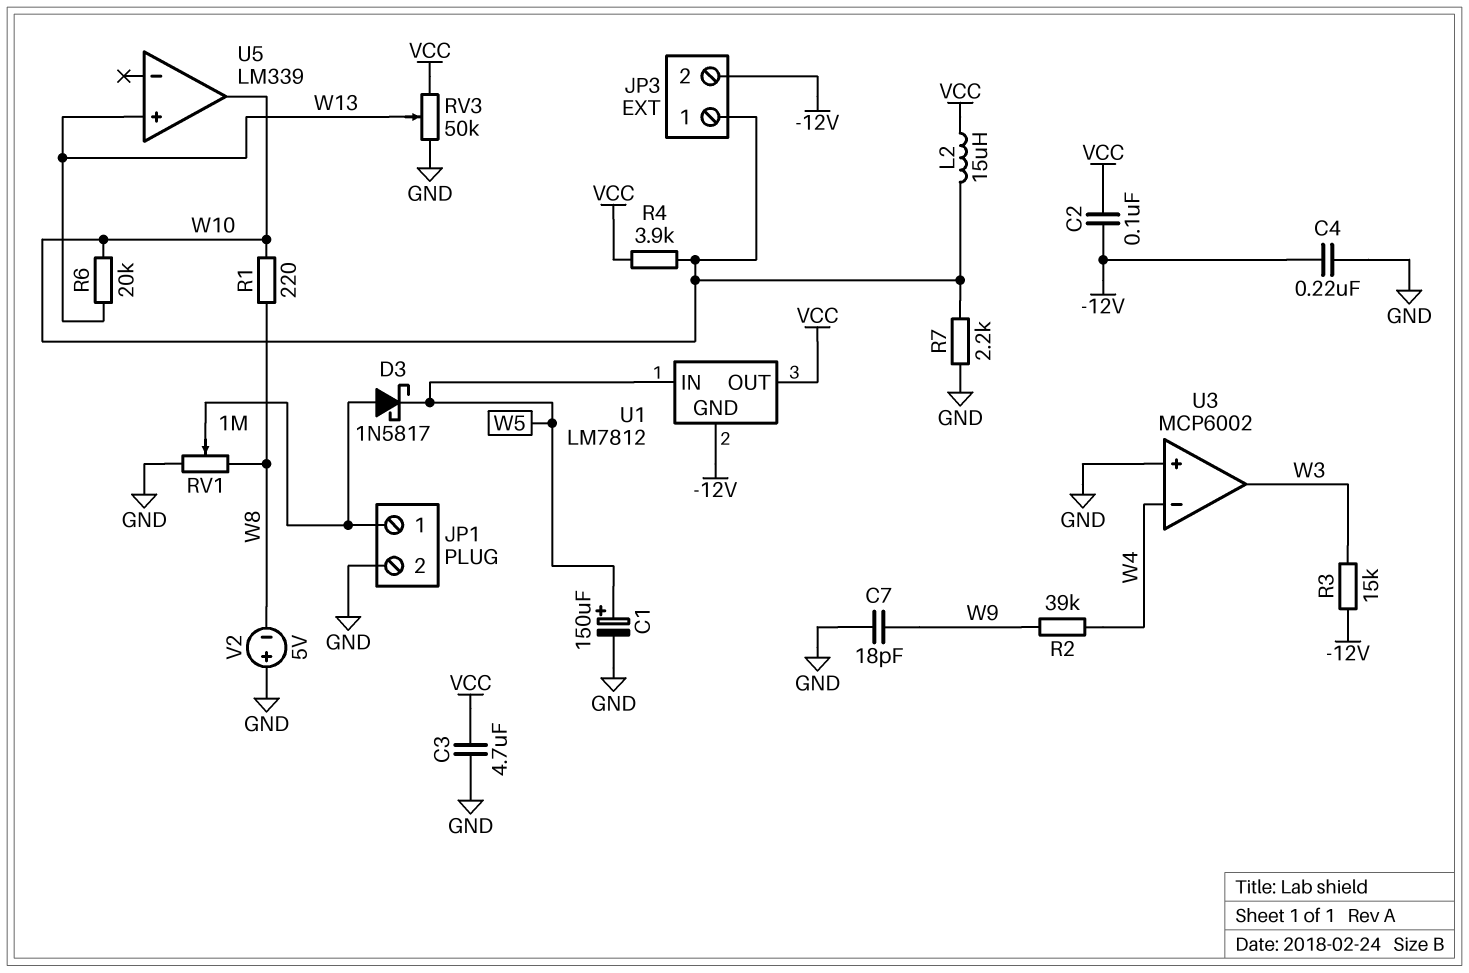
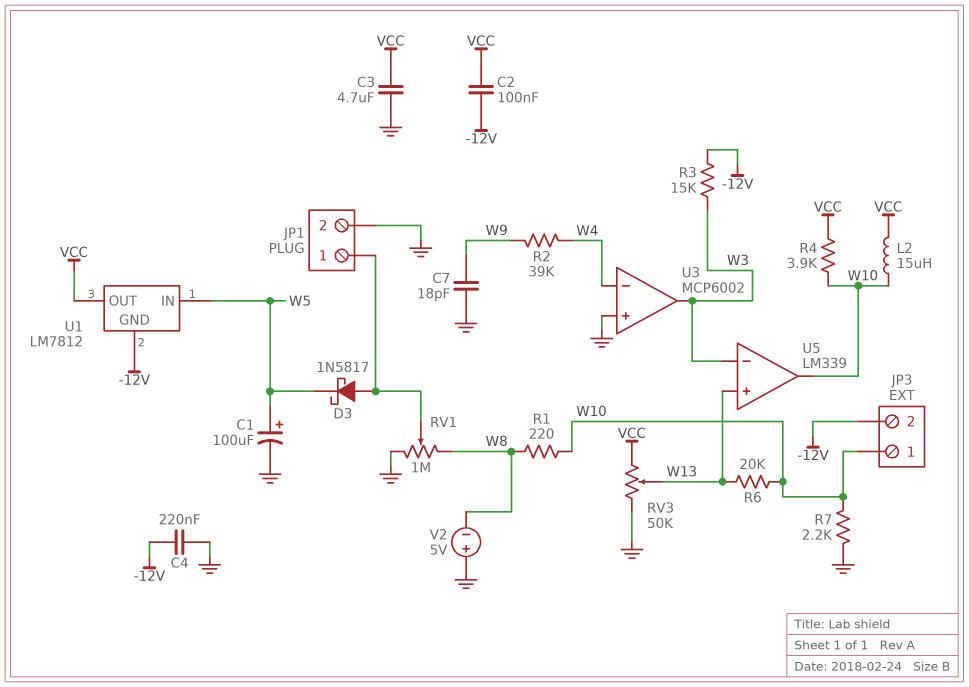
C1: 150uF (plus W5, minus GND) -> 100uF (plus W5, minus GND)
U5 pin in-: none -> W3

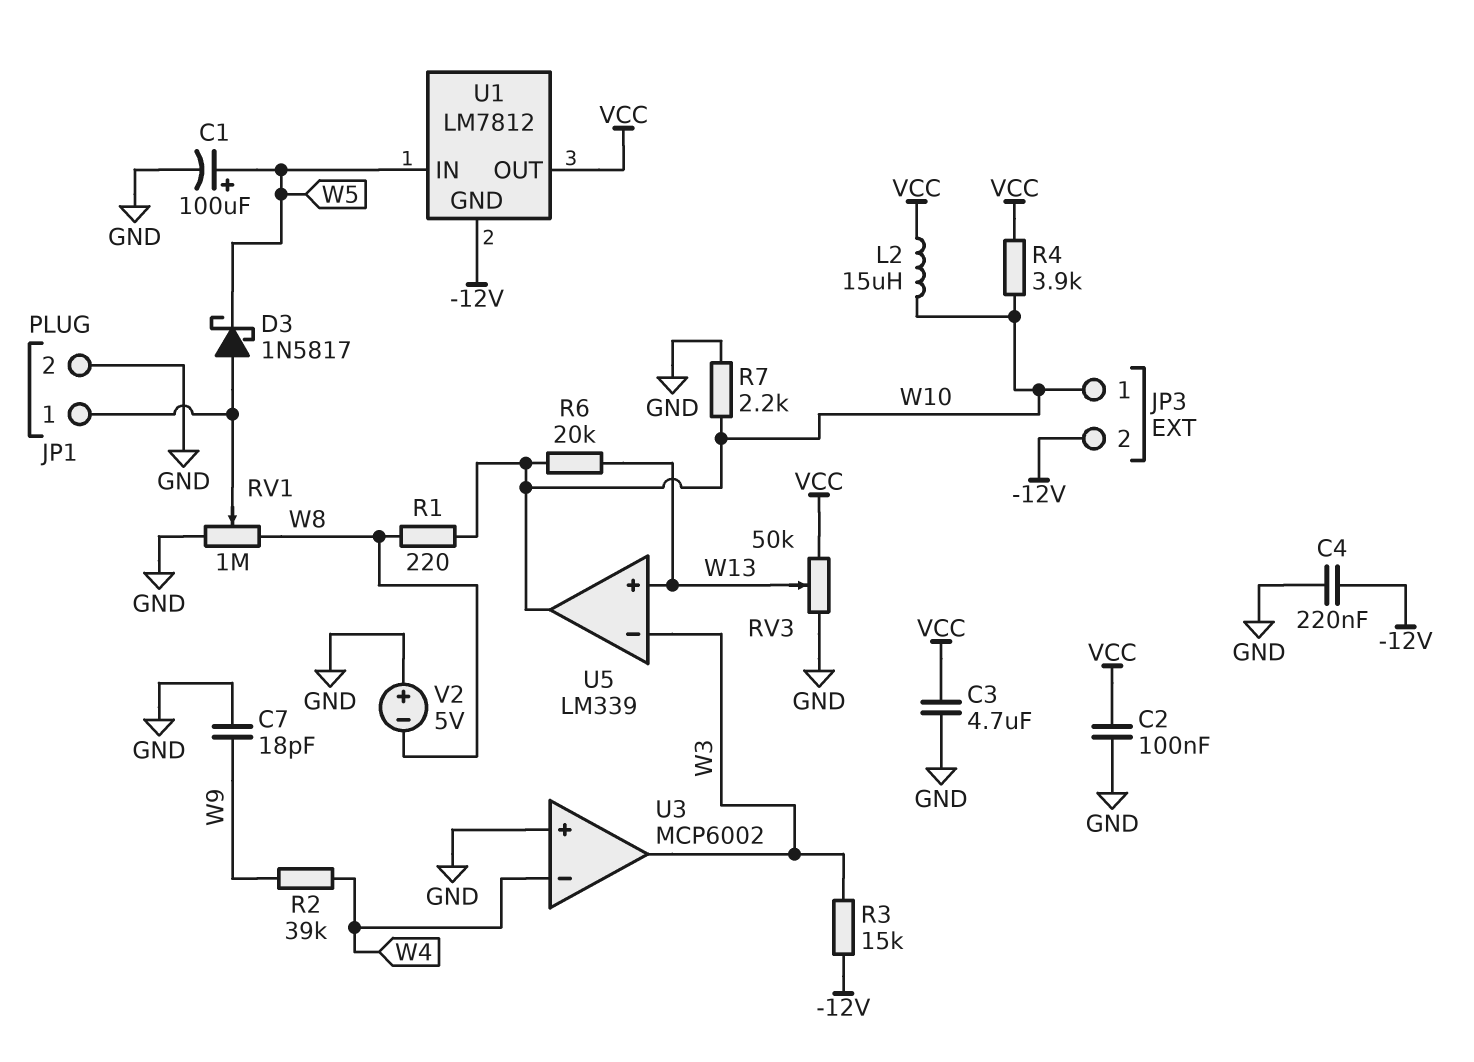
C2: 100nF (-12V, VCC) -> 100nF (GND, VCC)

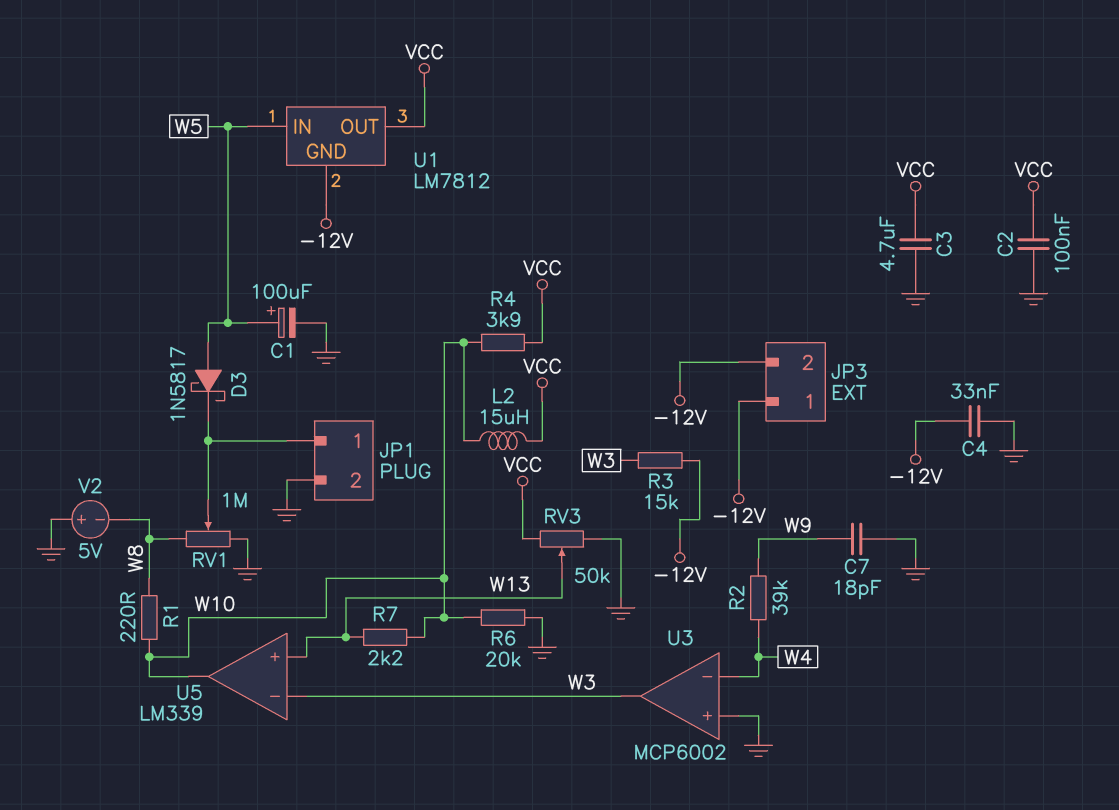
C4: 220nF (-12V, GND) -> 33nF (-12V, GND)
D3: schottky 1N5817 (A JP1/1, K W5) -> schottky 1N5817 (A W5, K JP1/1)
JP3 pin 1: W10 -> -12V
R6: 20k (W10, W13) -> 20k (GND, W10)
R7: 2.2k (GND, W10) -> 2.2k (W10, W13)

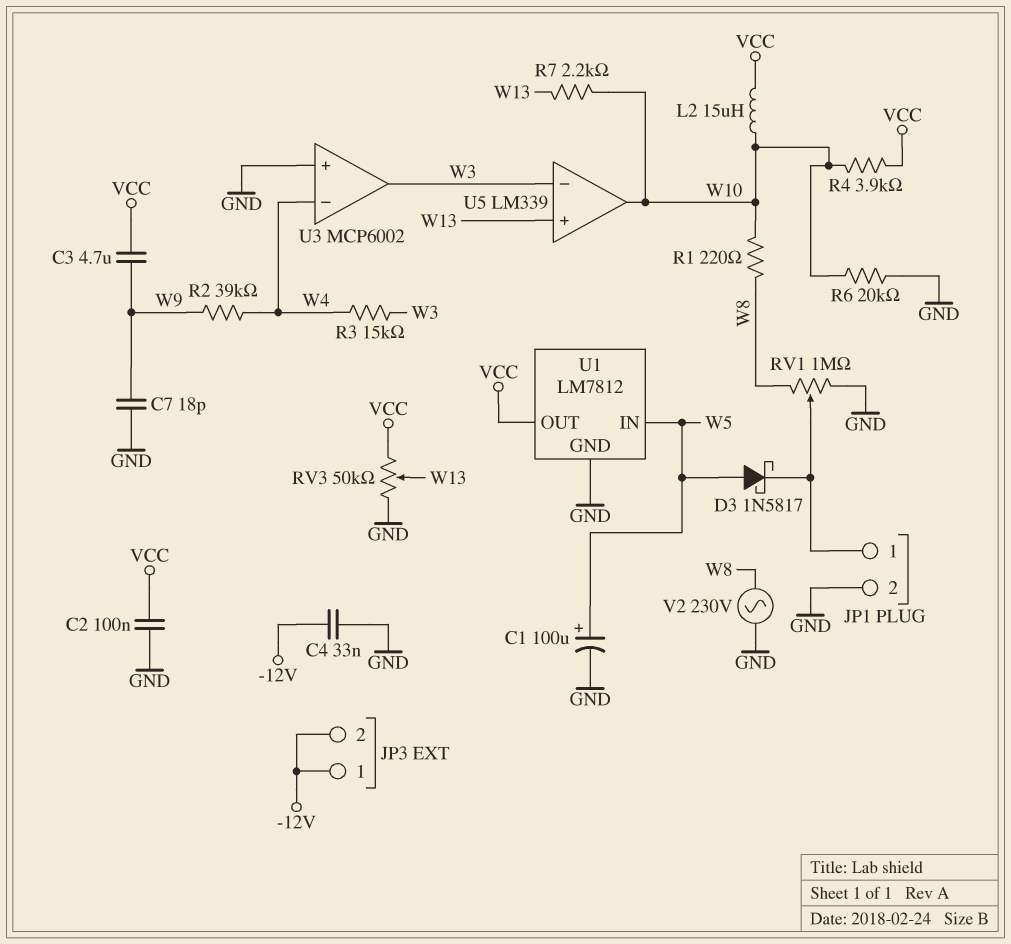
C3: 4.7uF (GND, VCC) -> 4.7uF (VCC, W9)
R3: 15k (-12V, W3) -> 15k (W3, W4)
U1 pin GND: -12V -> GND
V2: 5V (plus GND, minus W8) -> AC 230V (GND, W8)

